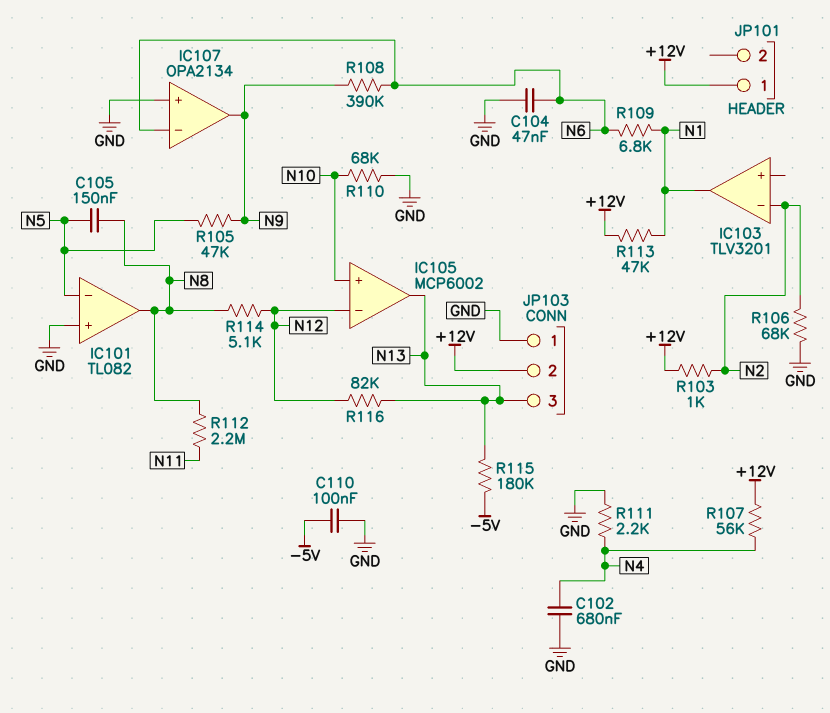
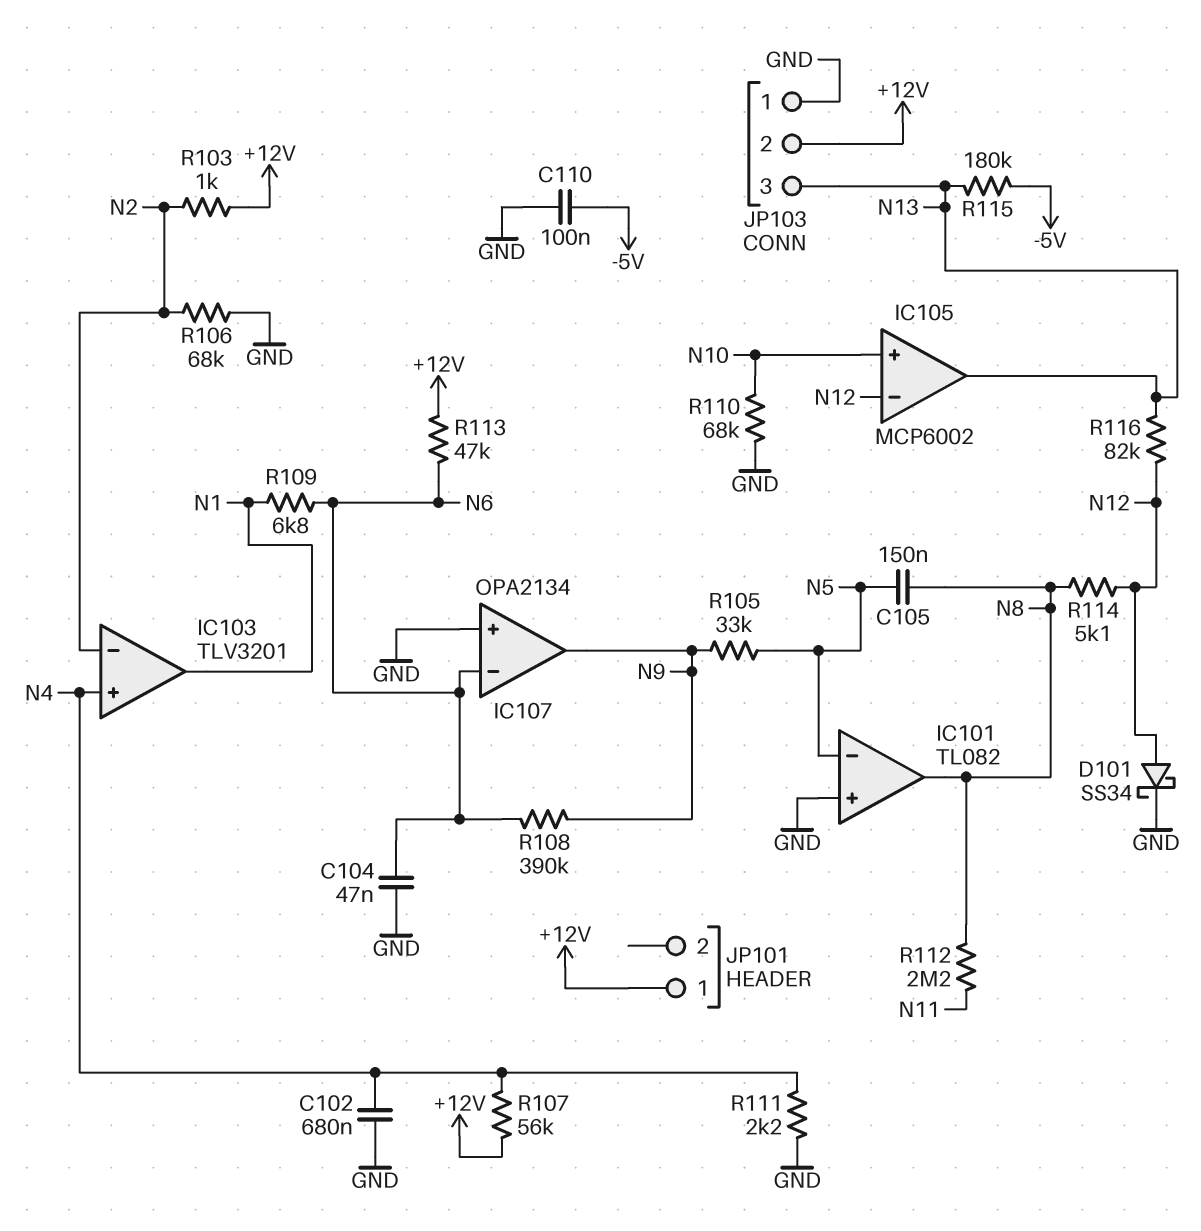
D101: none -> schottky SS34 (A N12, K GND)
IC103 pin in+: none -> N4
R105: 47k (N5, N9) -> 33k (N5, N9)
R113: 47k (+12V, N1) -> 47k (+12V, N6)

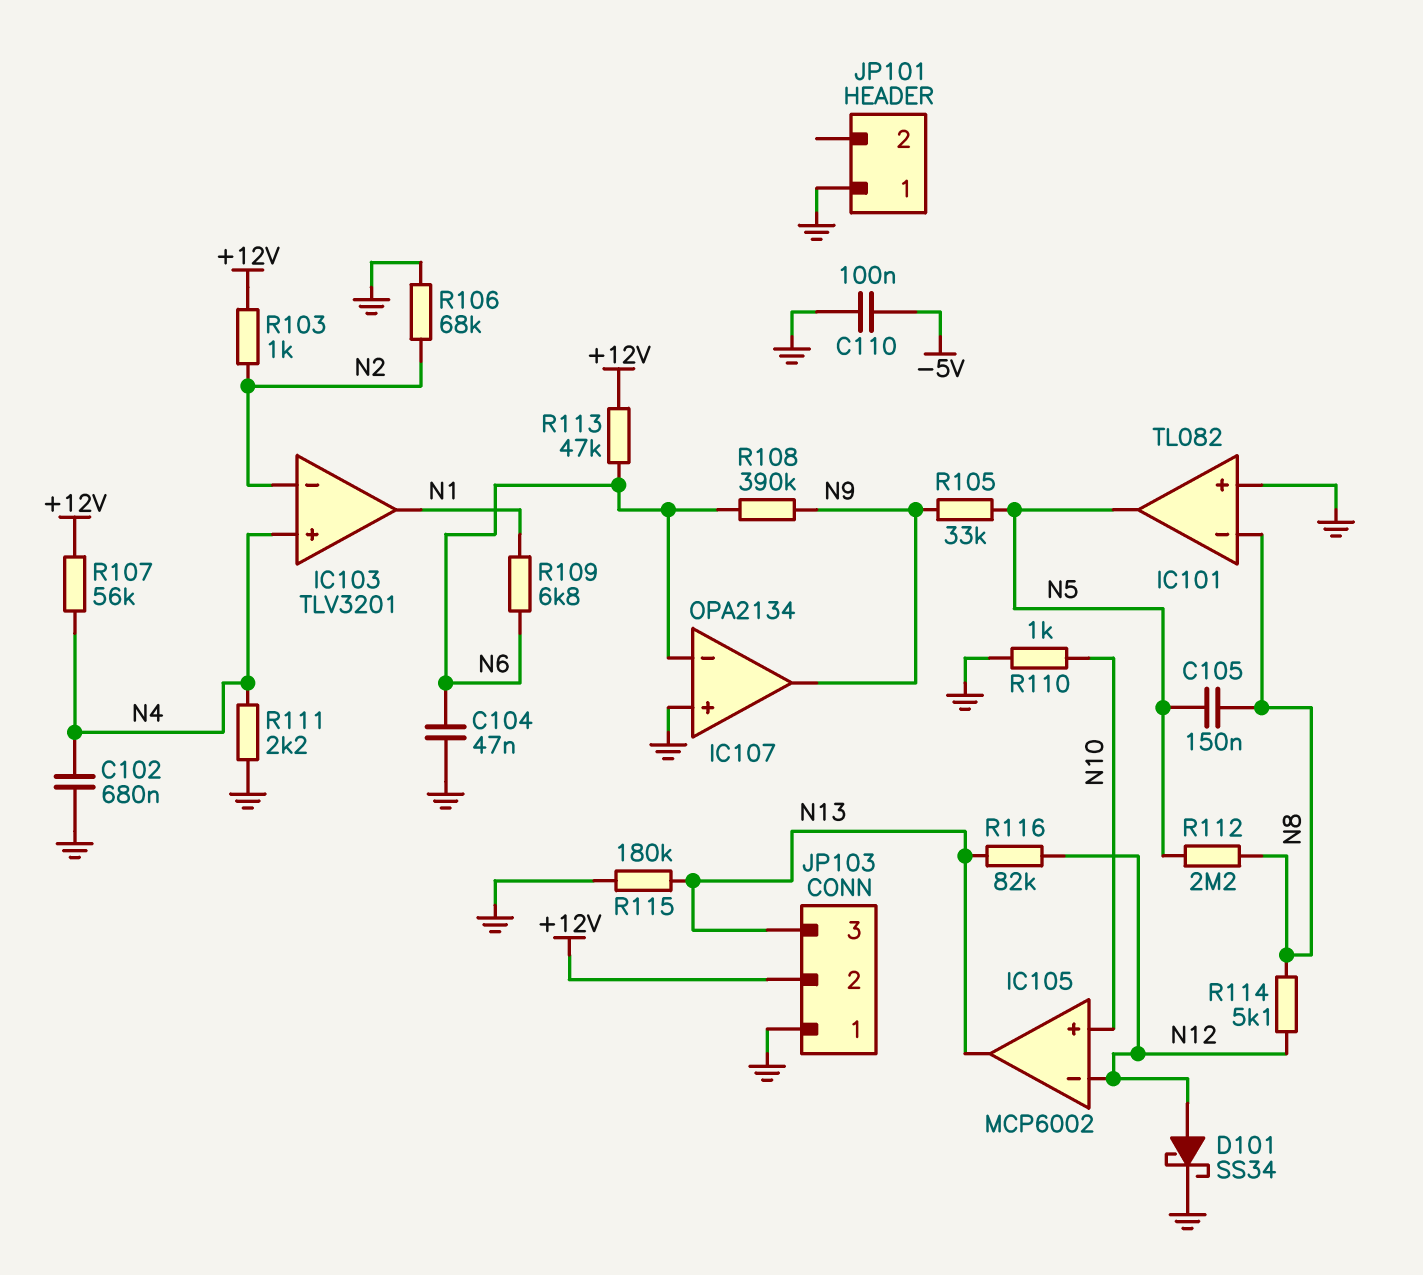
IC101 pin in-: N5 -> N8
IC101 pin out: N8 -> N5
JP101 pin 1: +12V -> GND
R110: 68k (GND, N10) -> 1k (GND, N10)
R112: 2.2M (N8, N11) -> 2.2M (N5, N8)
R115: 180k (-5V, N13) -> 180k (GND, N13)

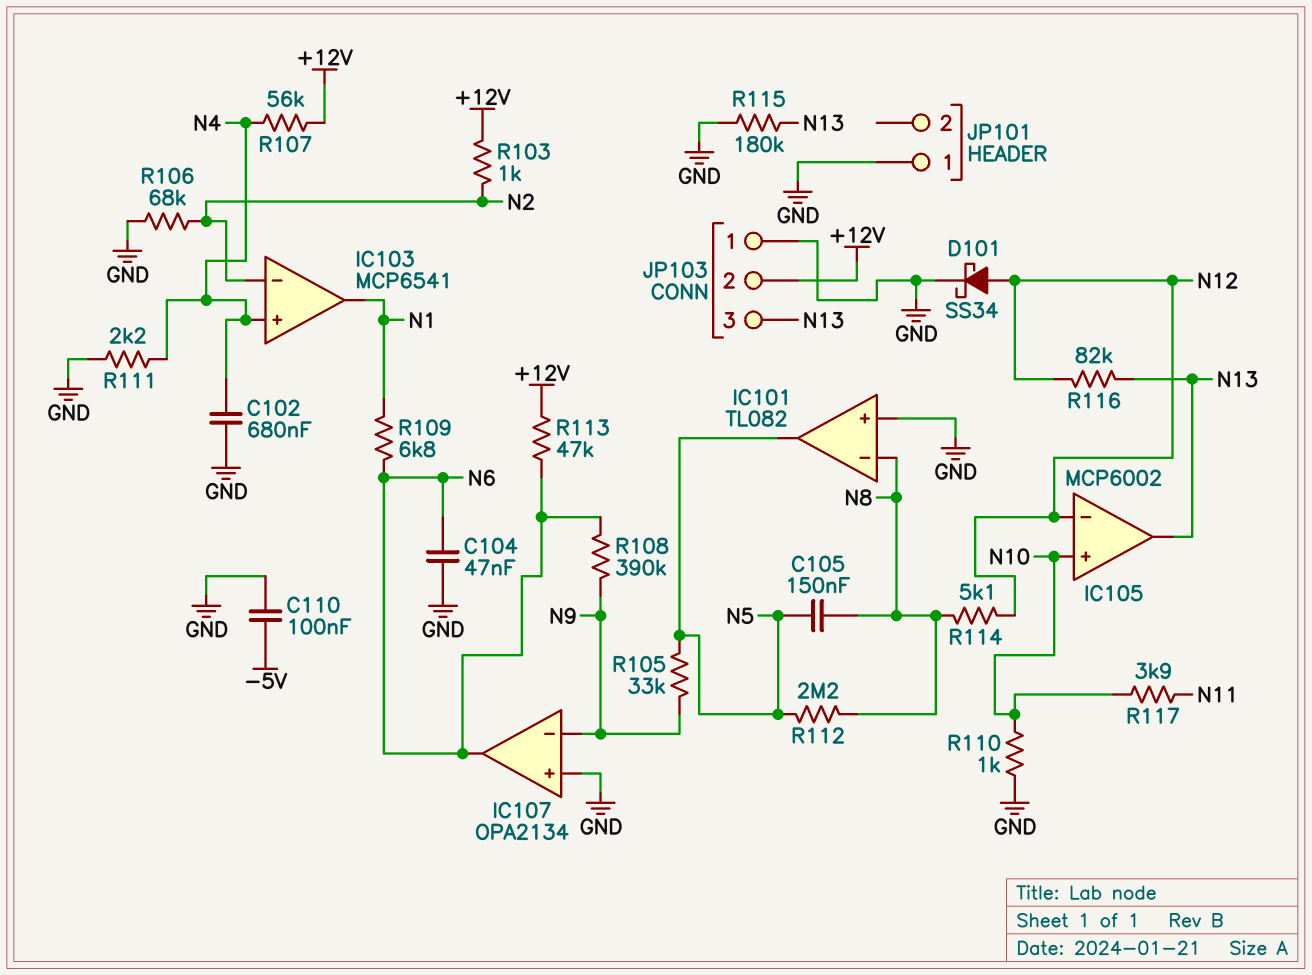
IC103: TLV3201 -> MCP6541
IC107 pin in-: N6 -> N9
IC107 pin out: N9 -> N6
R117: none -> 3.9k (N10, N11)

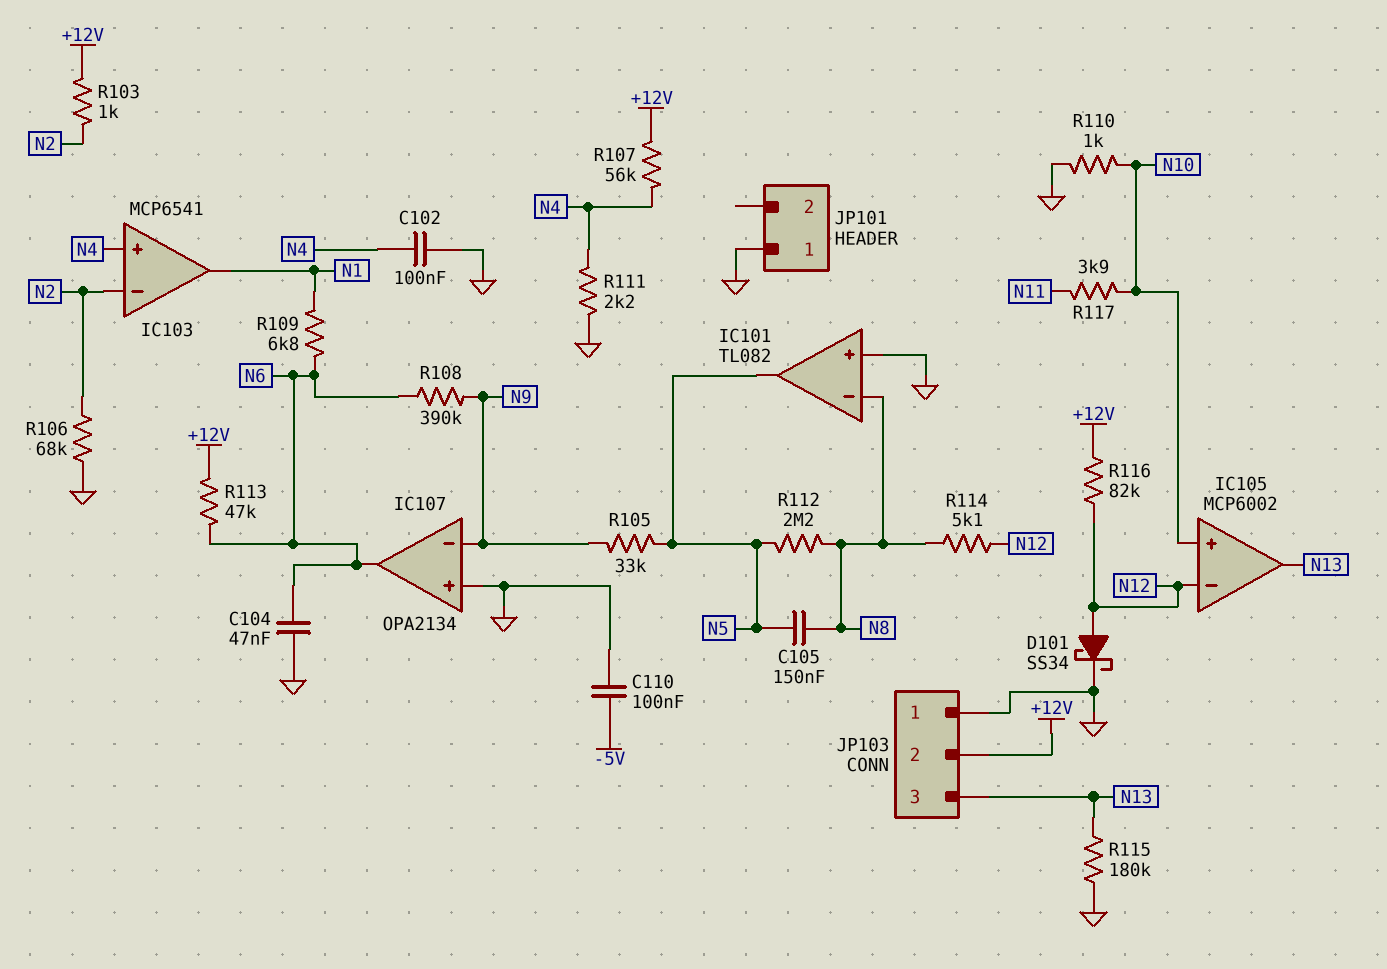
C102: 680nF (GND, N4) -> 100nF (GND, N4)
R116: 82k (N12, N13) -> 82k (+12V, N12)

